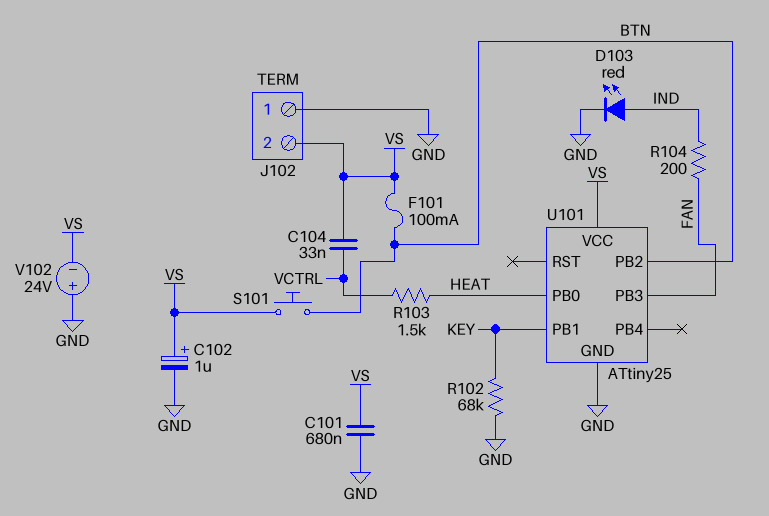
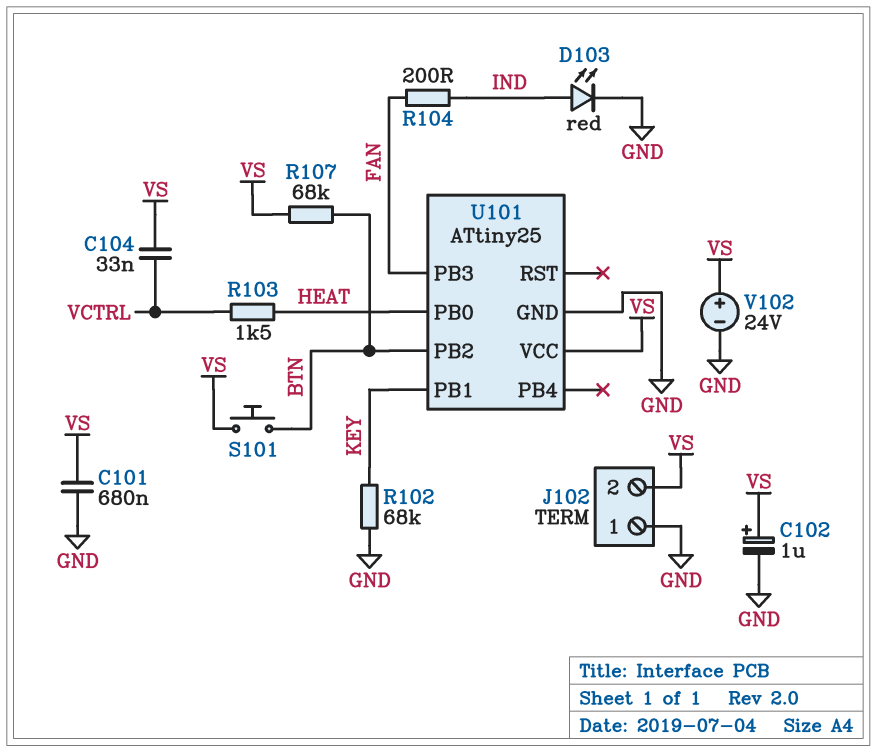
F101: 100mA (BTN, VS) -> none
R107: none -> 68k (BTN, VS)
V102: 24V (plus GND, minus VS) -> 24V (plus VS, minus GND)

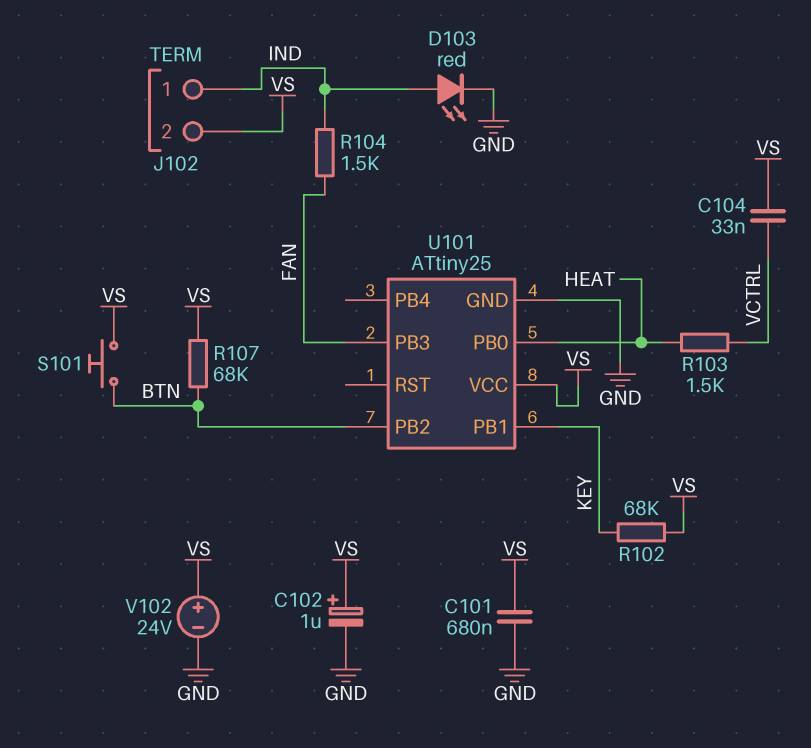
J102 pin 1: GND -> IND
R102: 68k (GND, KEY) -> 68k (KEY, VS)
R104: 200 (FAN, IND) -> 1.5k (FAN, IND)

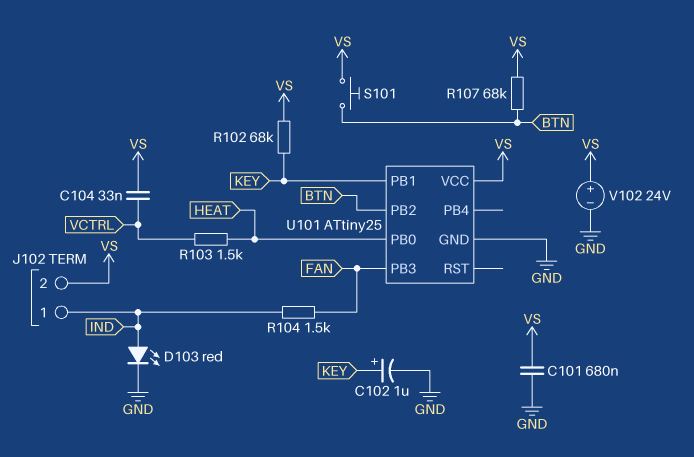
C102: 1uF (plus VS, minus GND) -> 1uF (plus KEY, minus GND)

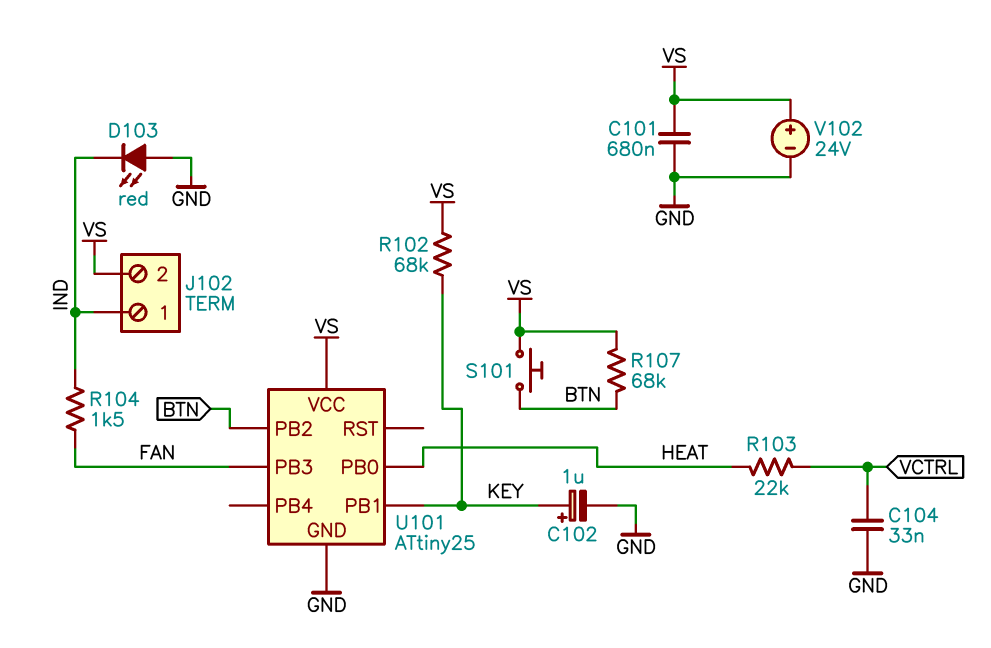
C104: 33nF (VCTRL, VS) -> 33nF (GND, VCTRL)
D103: LED red (A IND, K GND) -> LED red (A GND, K IND)
R103: 1.5k (HEAT, VCTRL) -> 22k (HEAT, VCTRL)

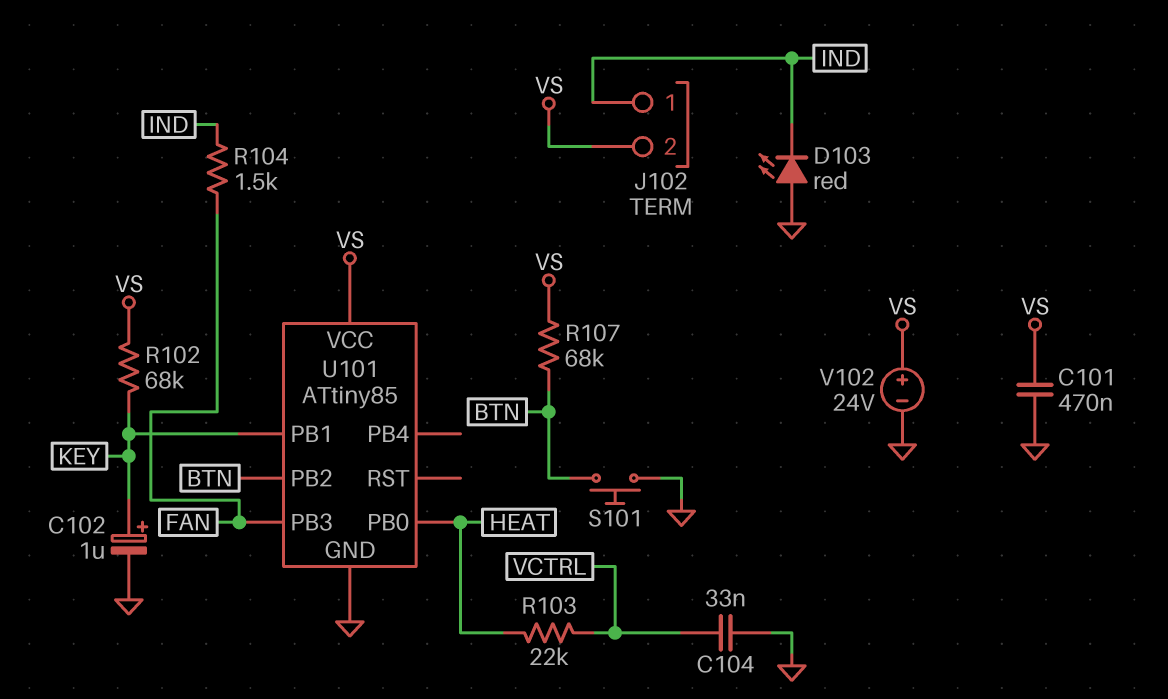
C101: 680nF (GND, VS) -> 470nF (GND, VS)
S101: button (BTN, VS) -> button (BTN, GND)
U101: ATtiny25 -> ATtiny85

